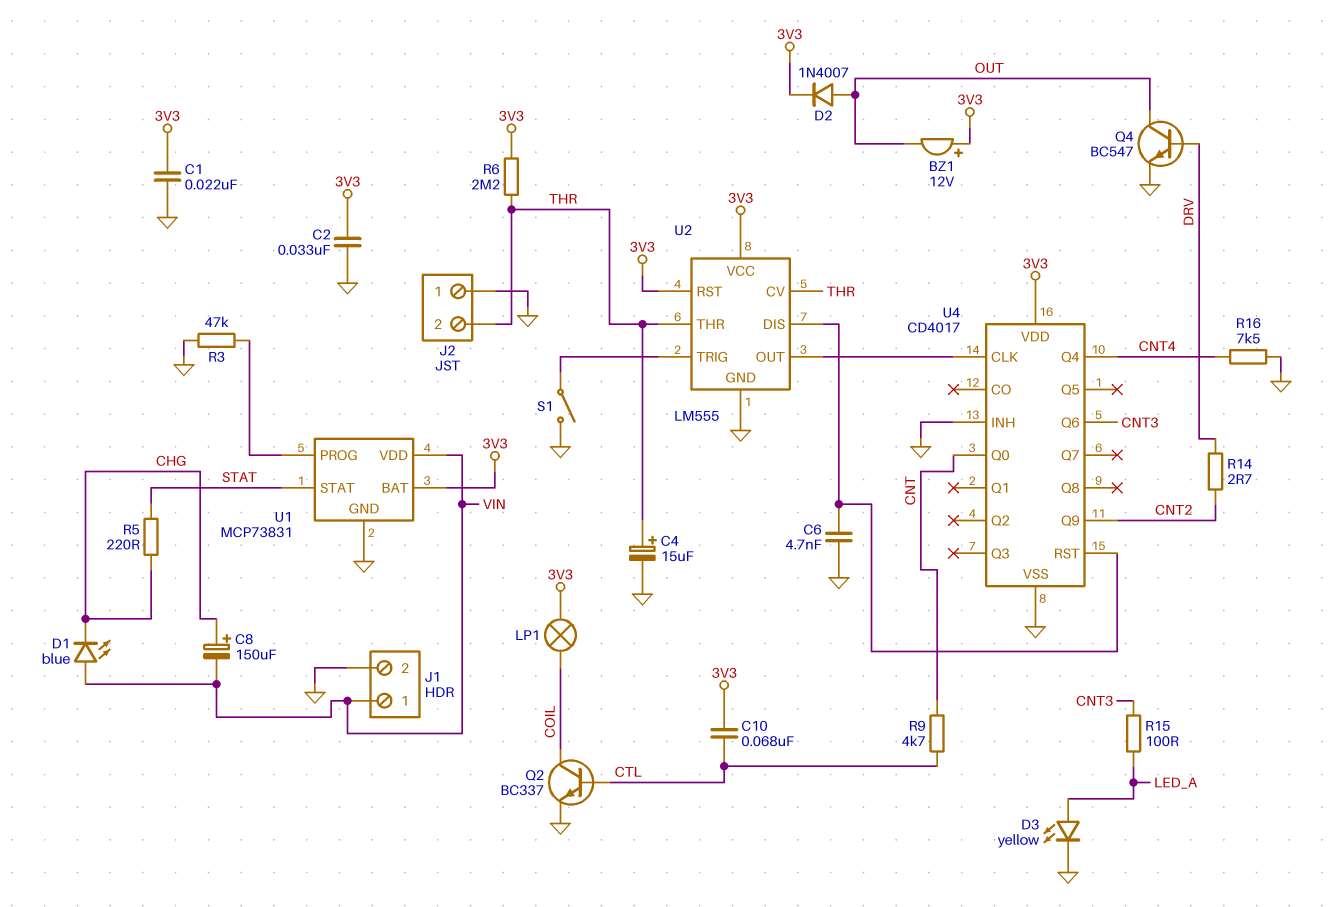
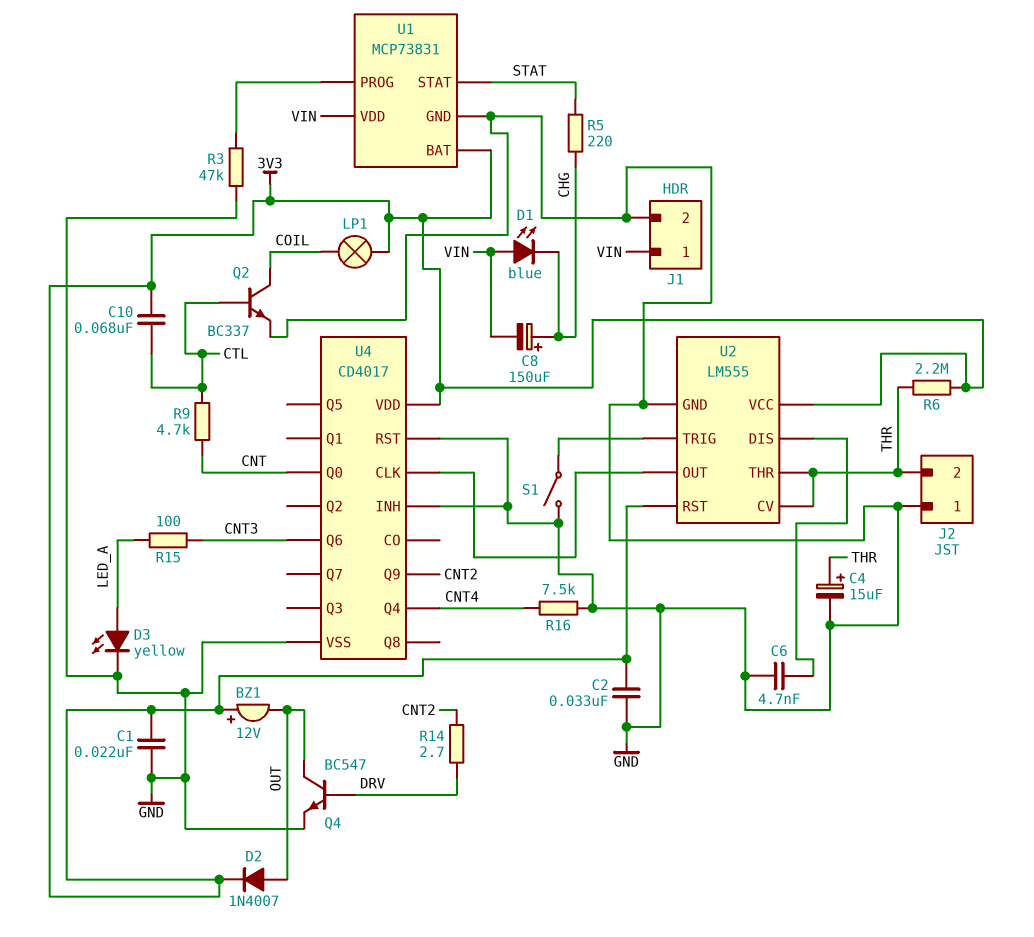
U4 pin RST: U2/DIS -> GND

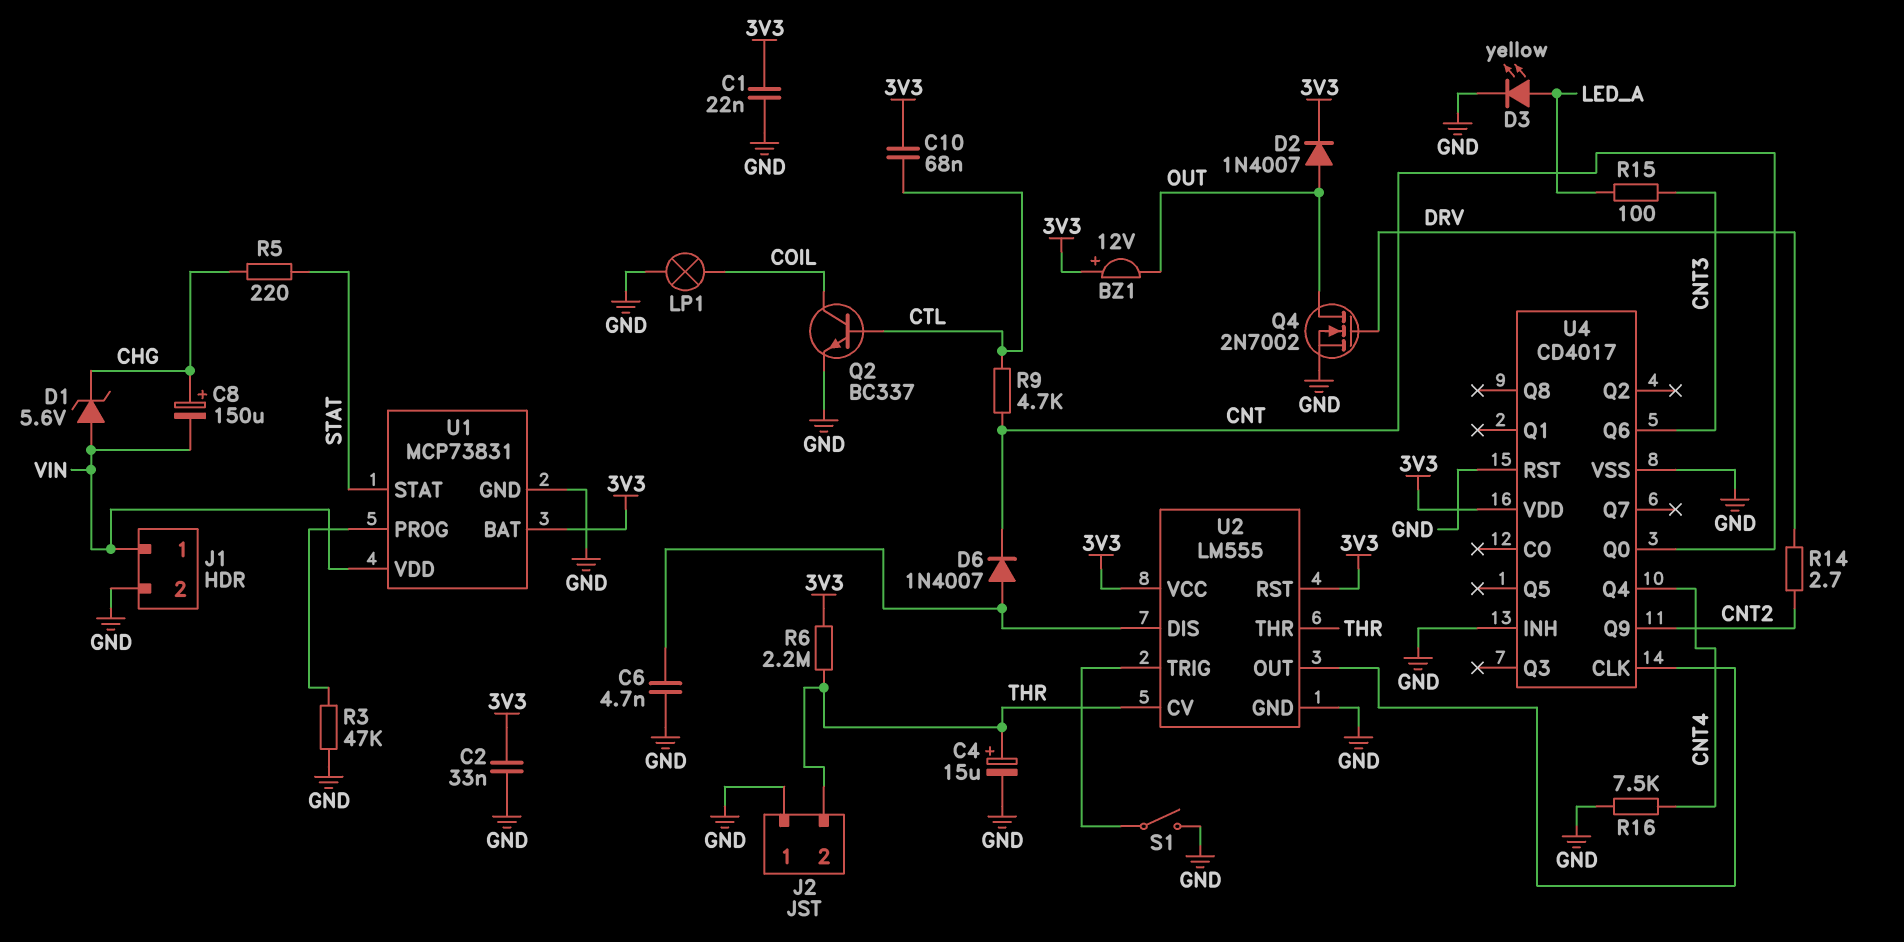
D1: LED blue (A VIN, K CHG) -> zener 5.6V (A VIN, K CHG)
D6: none -> diode 1N4007 (A U2/DIS, K CNT)
LP1: lamp (3V3, COIL) -> lamp (COIL, GND)
Q4: NPN BC547 (B DRV, C OUT, E GND) -> NMOS 2N7002 (G DRV, D OUT, S GND)

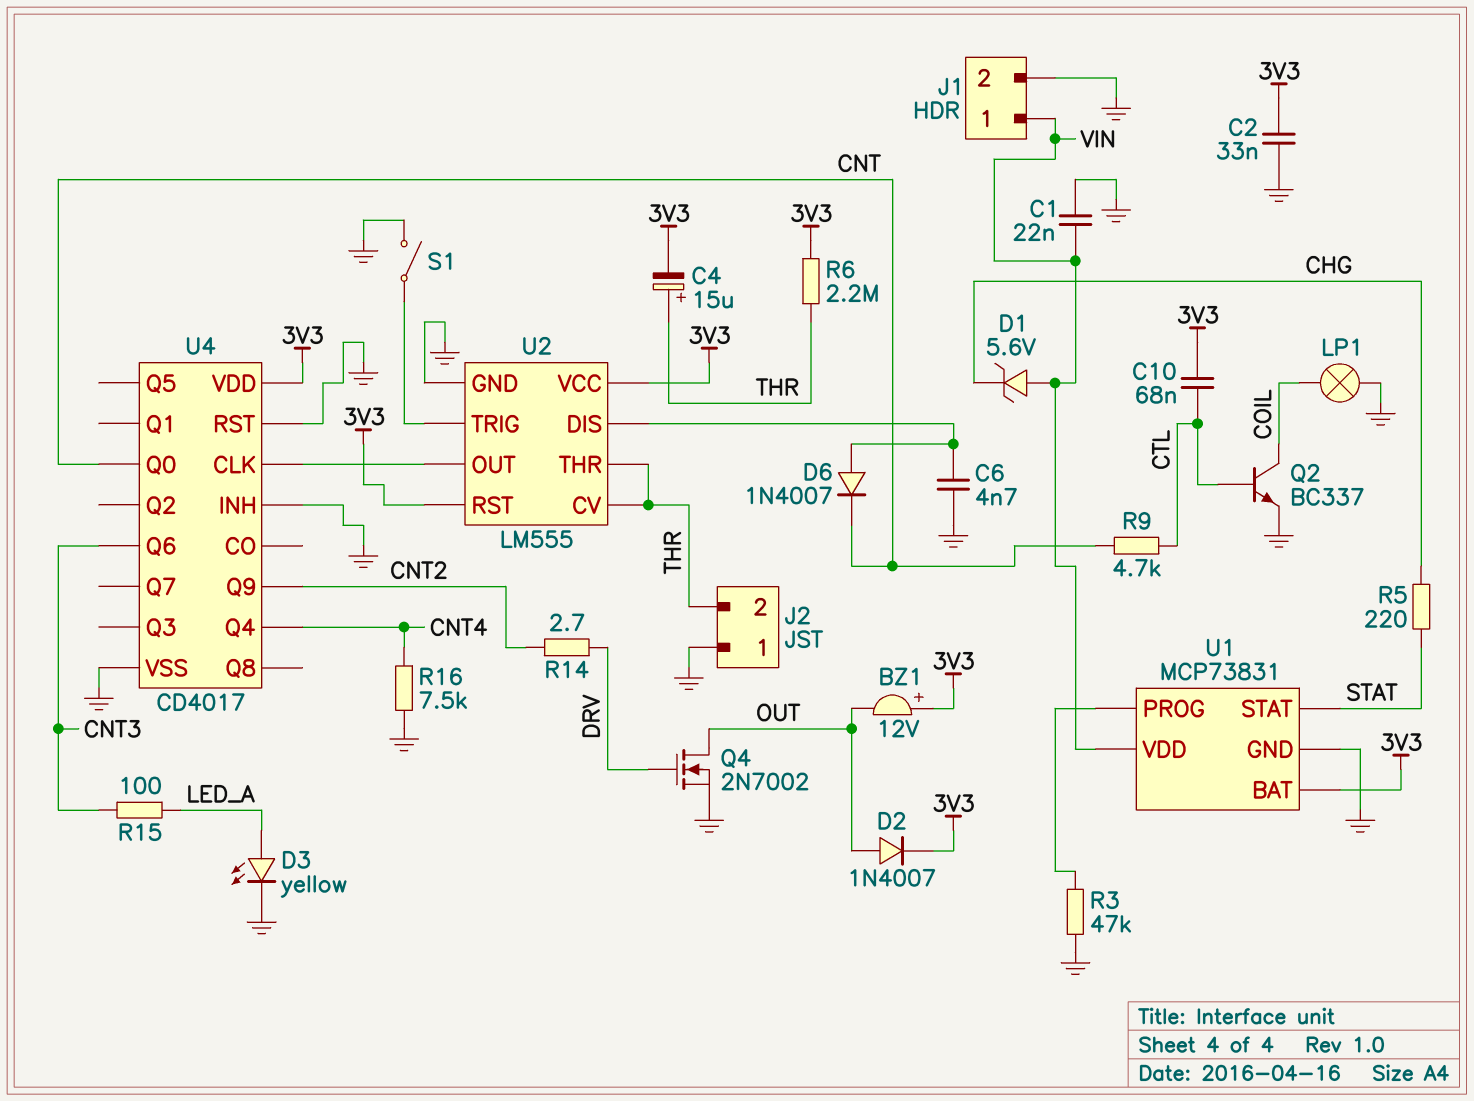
C1: 22nF (3V3, GND) -> 22nF (GND, VIN)
C4: 15uF (plus THR, minus GND) -> 15uF (plus THR, minus 3V3)
C8: 150uF (plus CHG, minus VIN) -> none

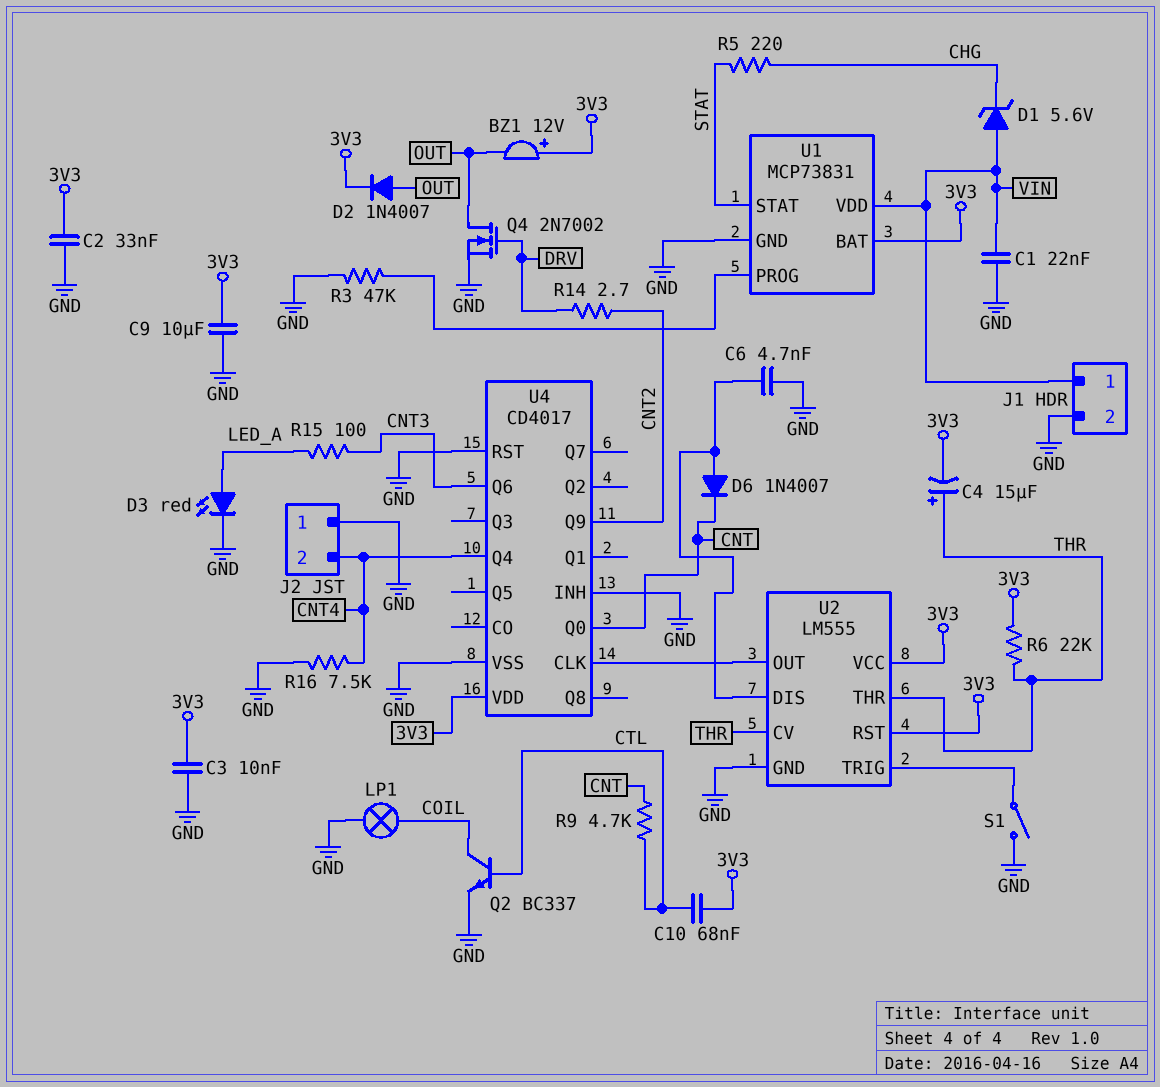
C3: none -> 10nF (3V3, GND)
C9: none -> 10uF (3V3, GND)
D3: LED yellow (A LED_A, K GND) -> LED red (A LED_A, K GND)
J2 pin 2: THR -> CNT4
R6: 2.2M (3V3, THR) -> 22k (3V3, THR)

